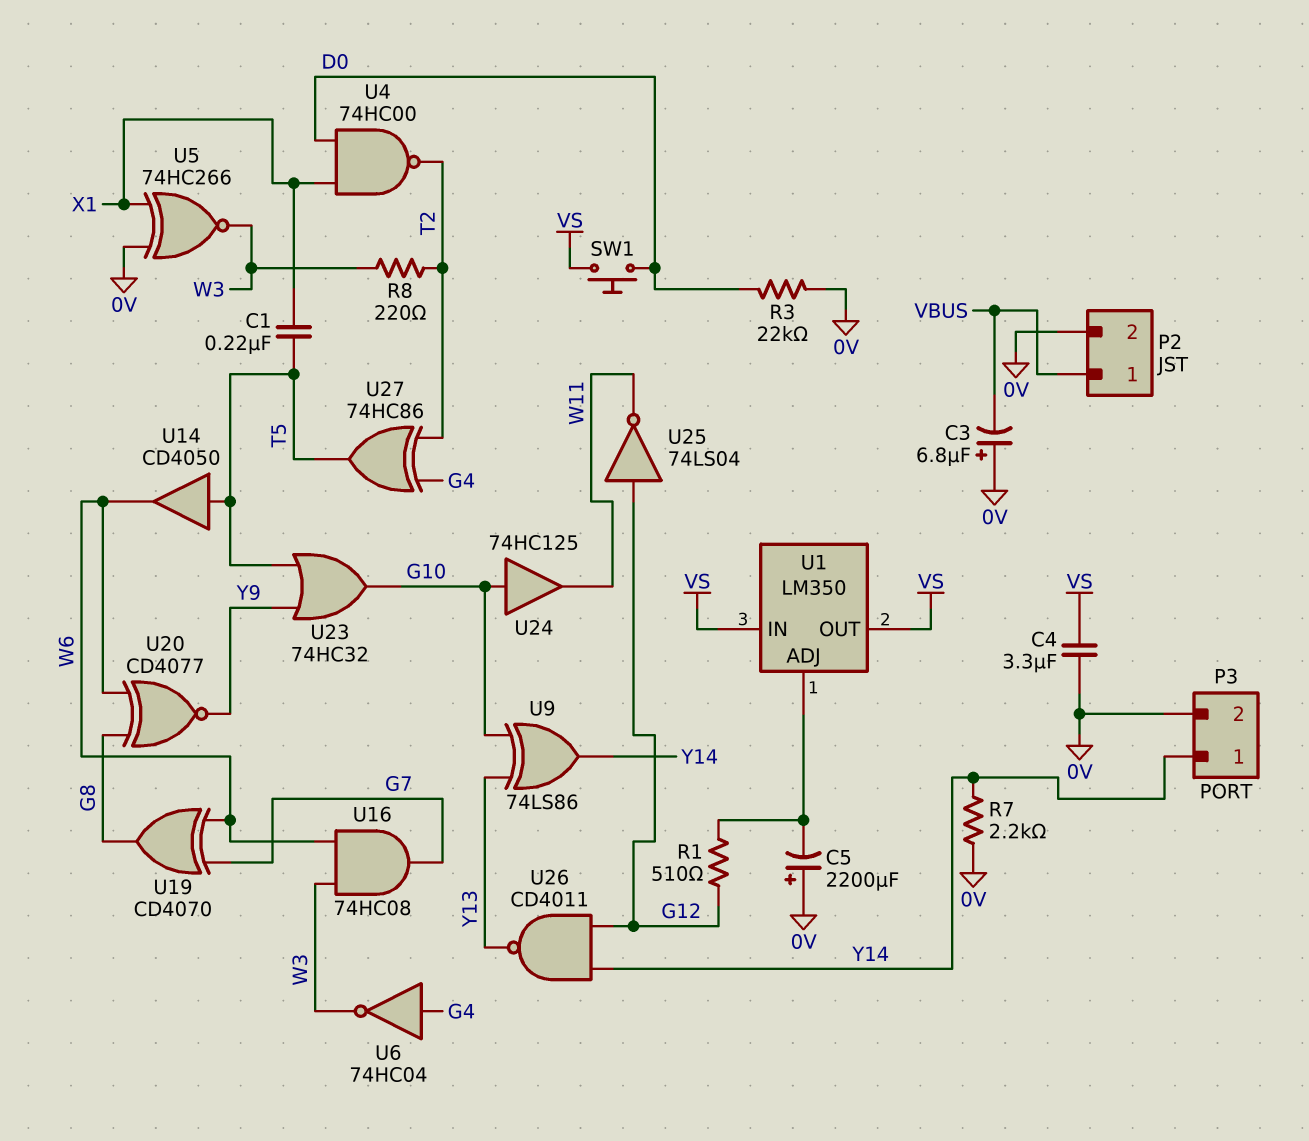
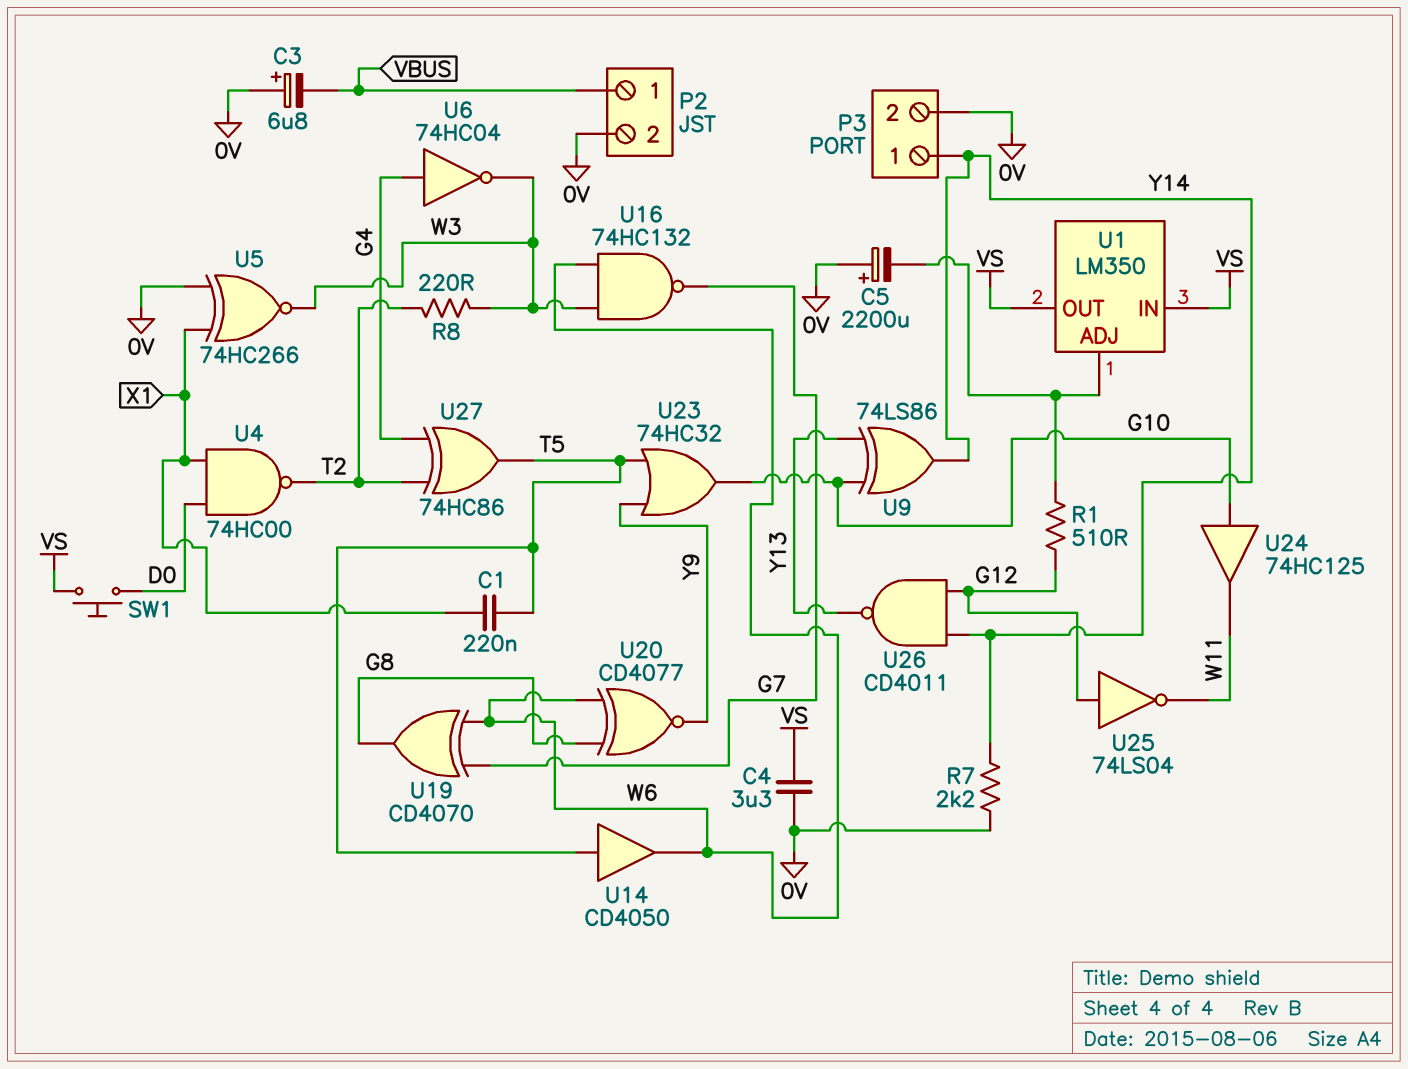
R3: 22k (0V, D0) -> none
U16: AND 74HC08 (in W3, in W6, out G7) -> NAND 74HC132 (in W3, in W6, out G7)

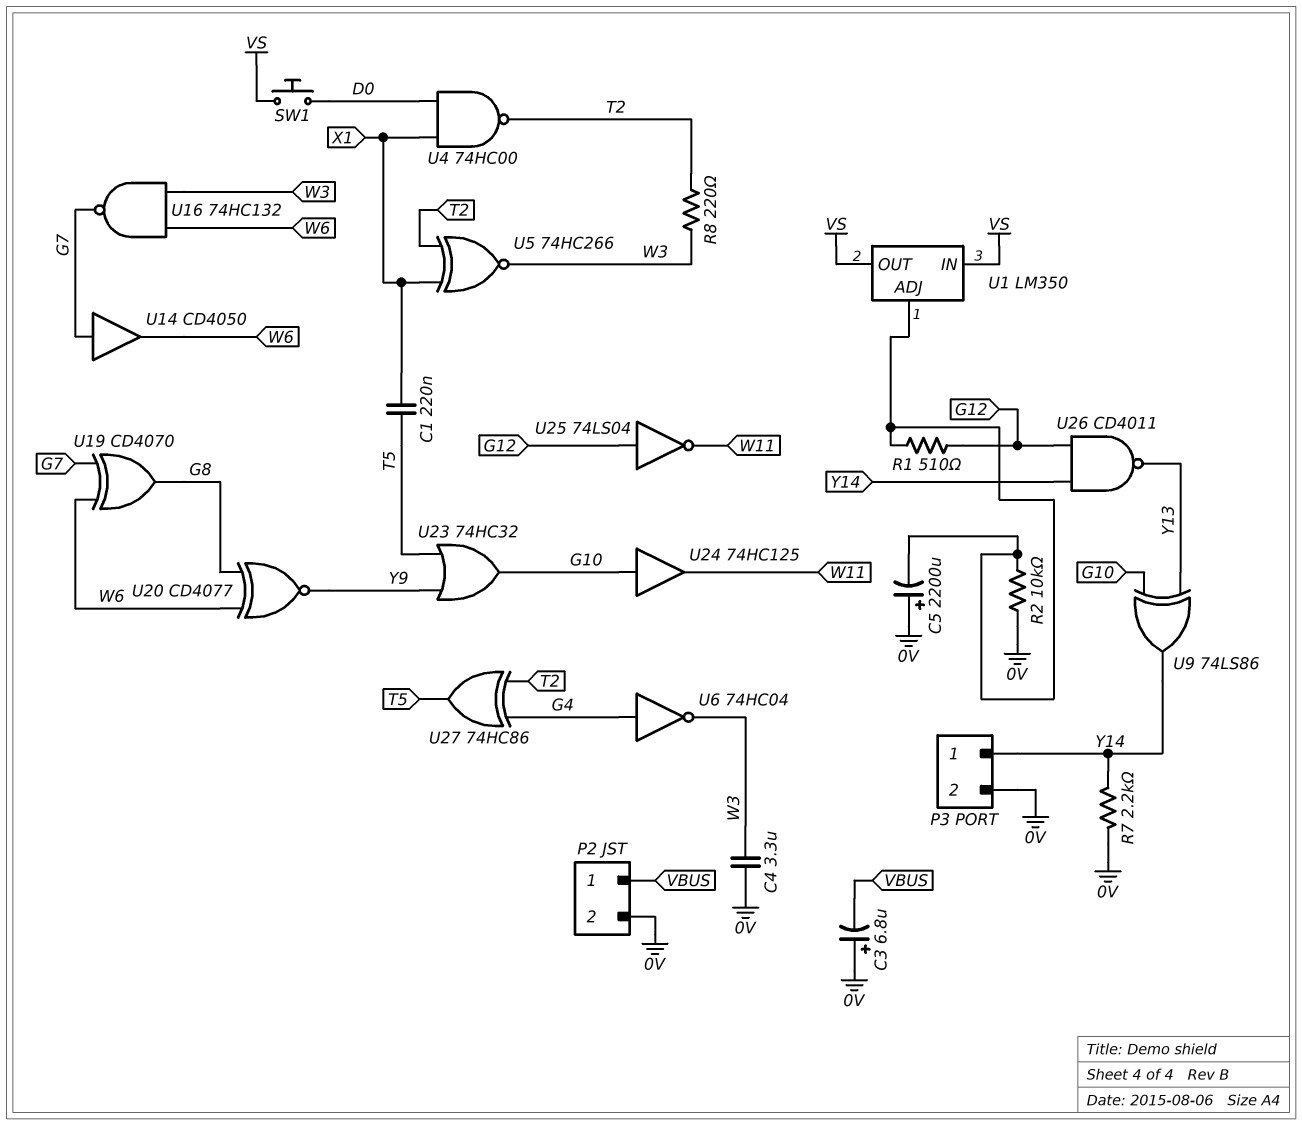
C4: 3.3uF (0V, VS) -> 3.3uF (0V, W3)
R2: none -> 10k (0V, U1/ADJ)
U5: XNOR 74HC266 (in 0V, in X1, out W3) -> XNOR 74HC266 (in T2, in X1, out W3)
U14: buffer CD4050 (in T5, out W6) -> buffer CD4050 (in G7, out W6)

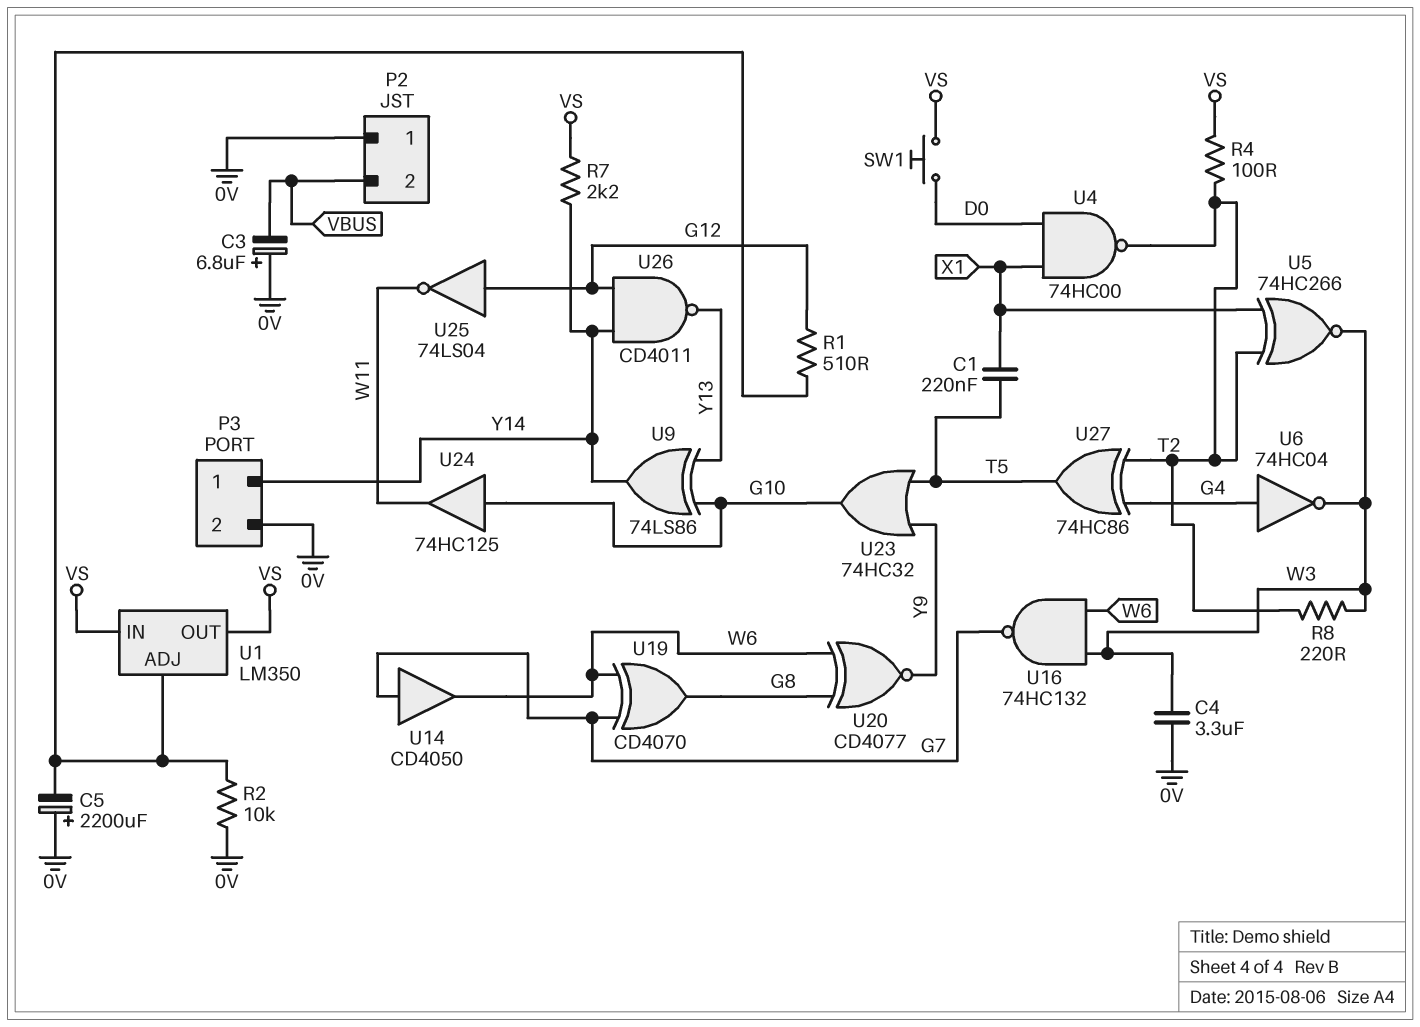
P2 pin 1: VBUS -> 0V
P2 pin 2: 0V -> VBUS
R4: none -> 100 (T2, VS)
R7: 2.2k (0V, Y14) -> 2.2k (VS, Y14)

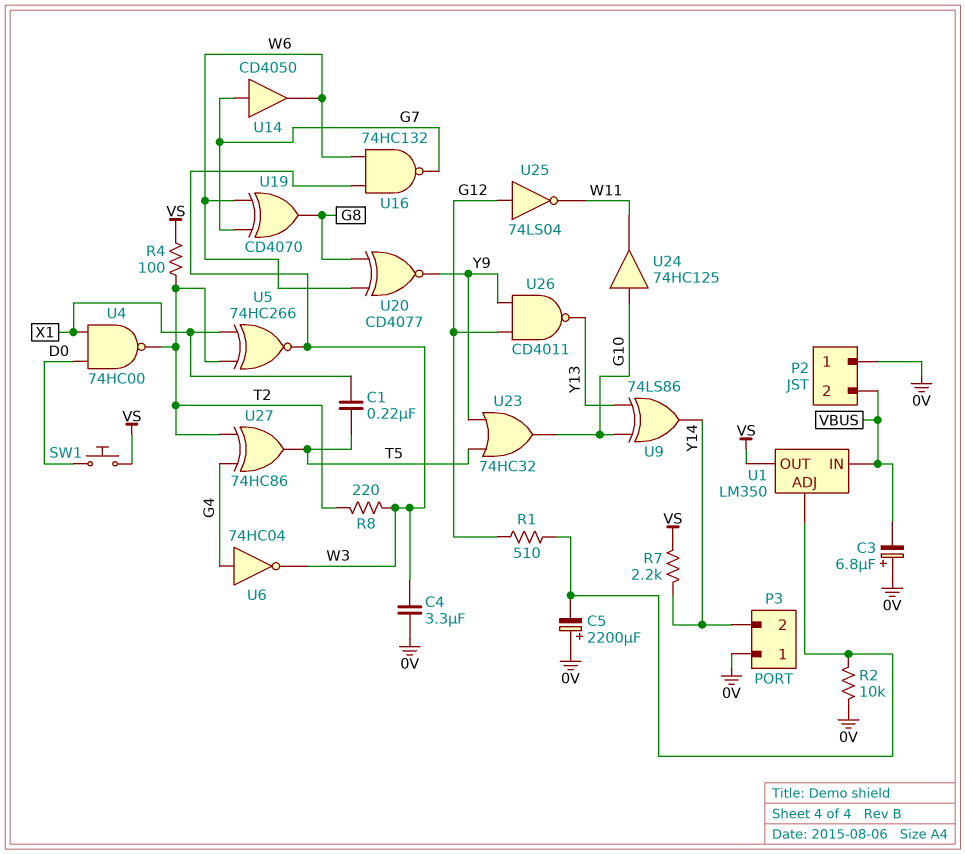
P3 pin 1: Y14 -> 0V
P3 pin 2: 0V -> Y14
U1 pin IN: VS -> VBUS
U26: NAND CD4011 (in G12, in Y14, out Y13) -> NAND CD4011 (in G12, in Y9, out Y13)

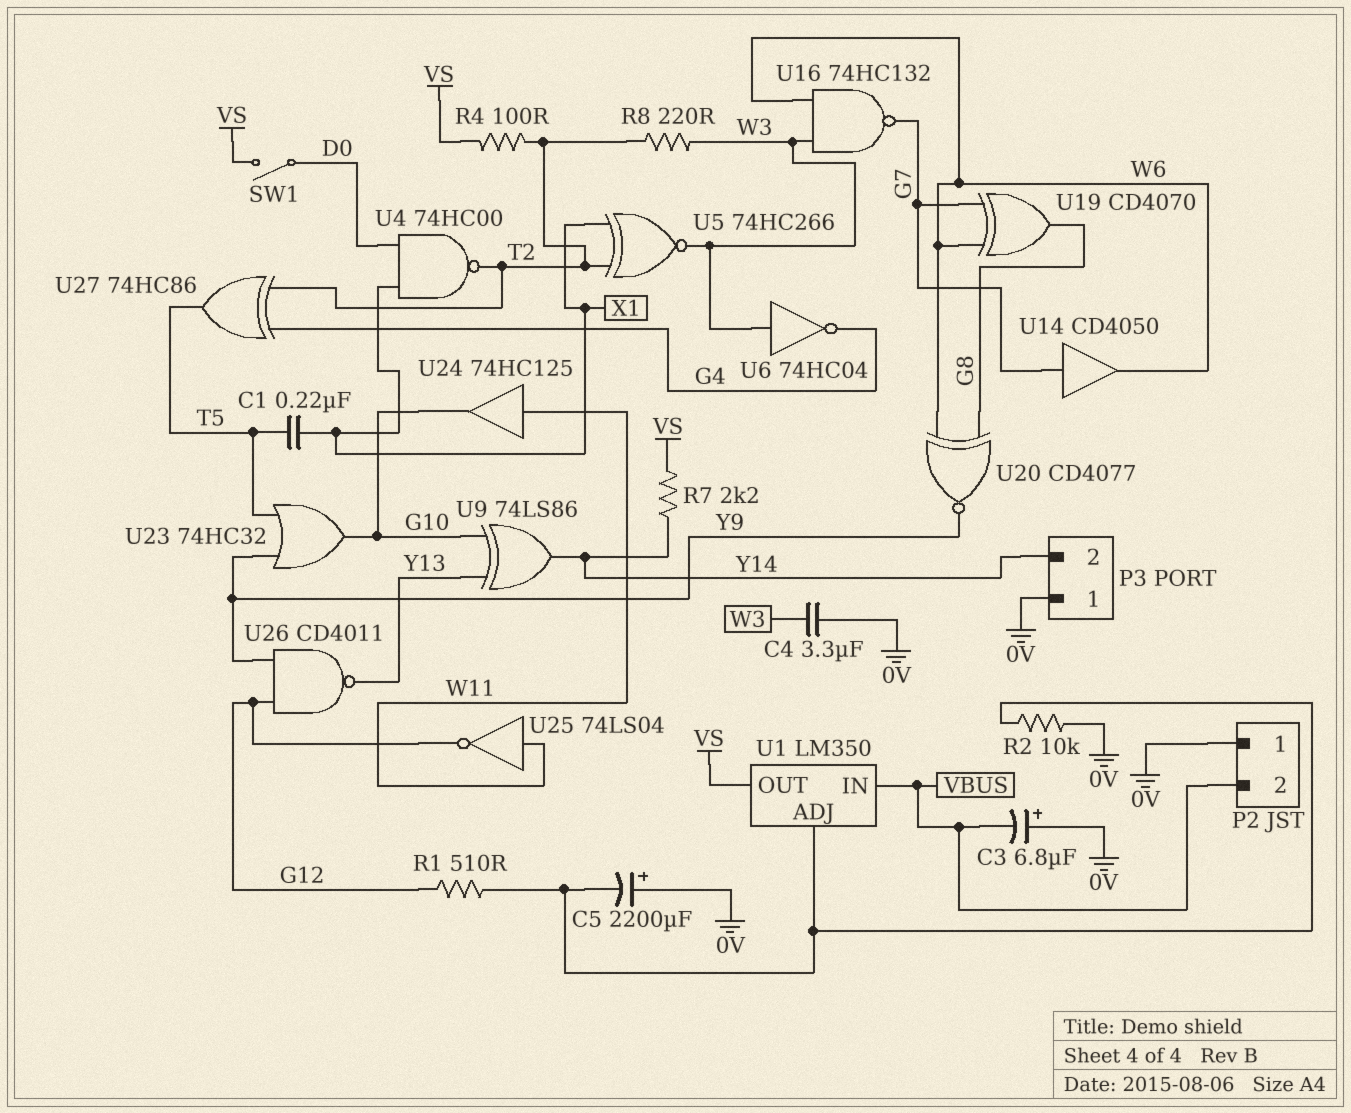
SW1: button (D0, VS) -> switch (D0, VS)
U6: NOT 74HC04 (in G4, out W3) -> NOT 74HC04 (in W3, out G4)
U24: buffer 74HC125 (in G10, out W11) -> buffer 74HC125 (in W11, out G10)
U25: NOT 74LS04 (in G12, out W11) -> NOT 74LS04 (in W11, out G12)

